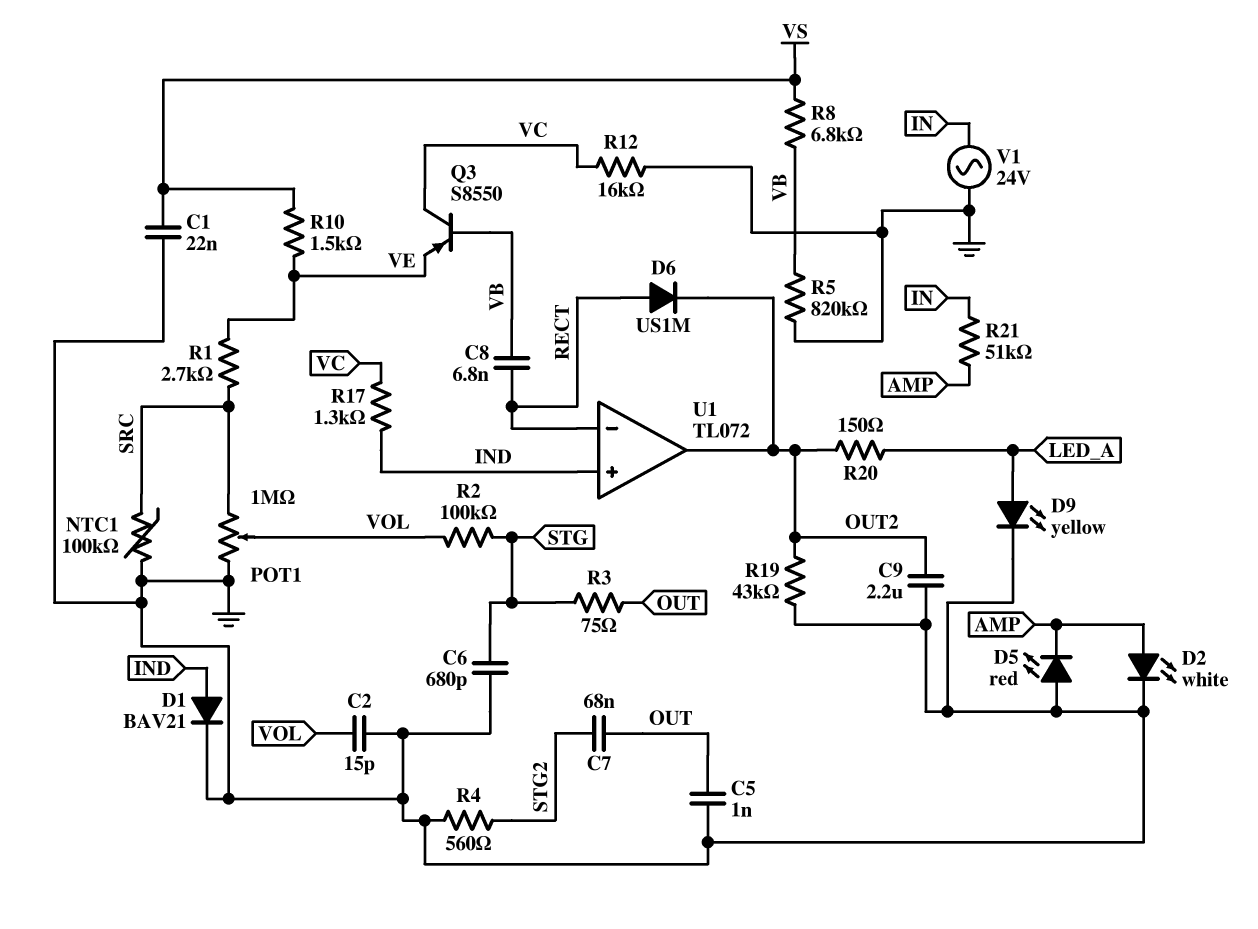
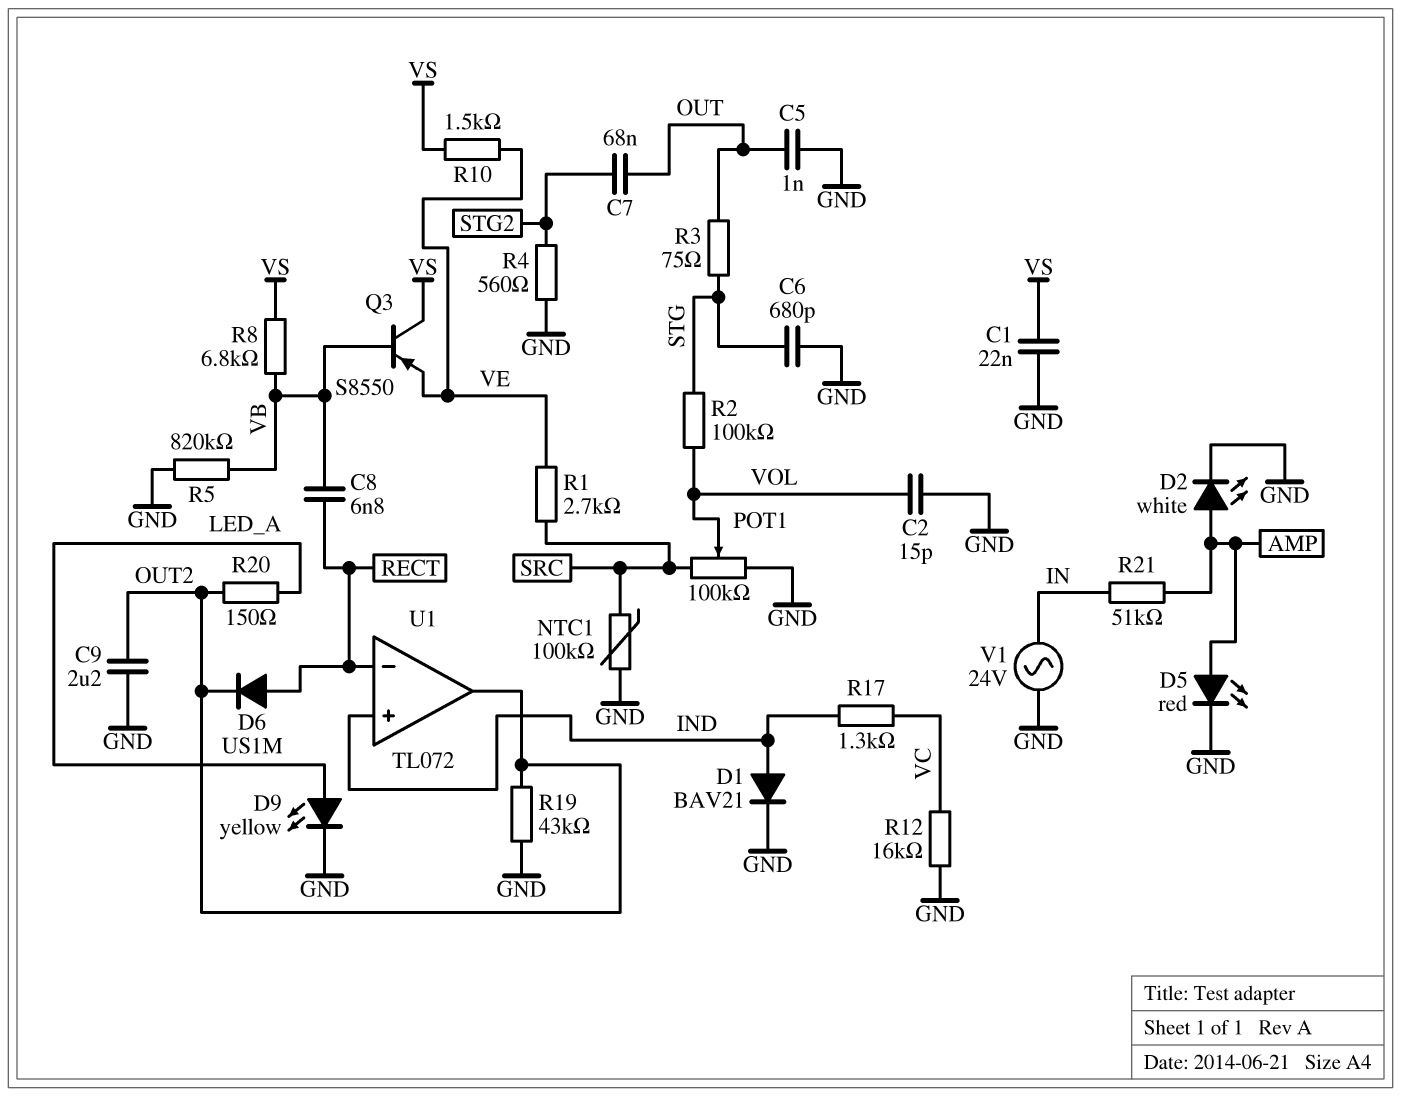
D5: LED red (A GND, K AMP) -> LED red (A AMP, K GND)
POT1: 1M (GND, SRC, wiper VOL) -> 100k (GND, SRC, wiper VOL)
Q3: PNP S8550 (B VB, C VC, E VE) -> PNP S8550 (B VB, C VS, E VE)

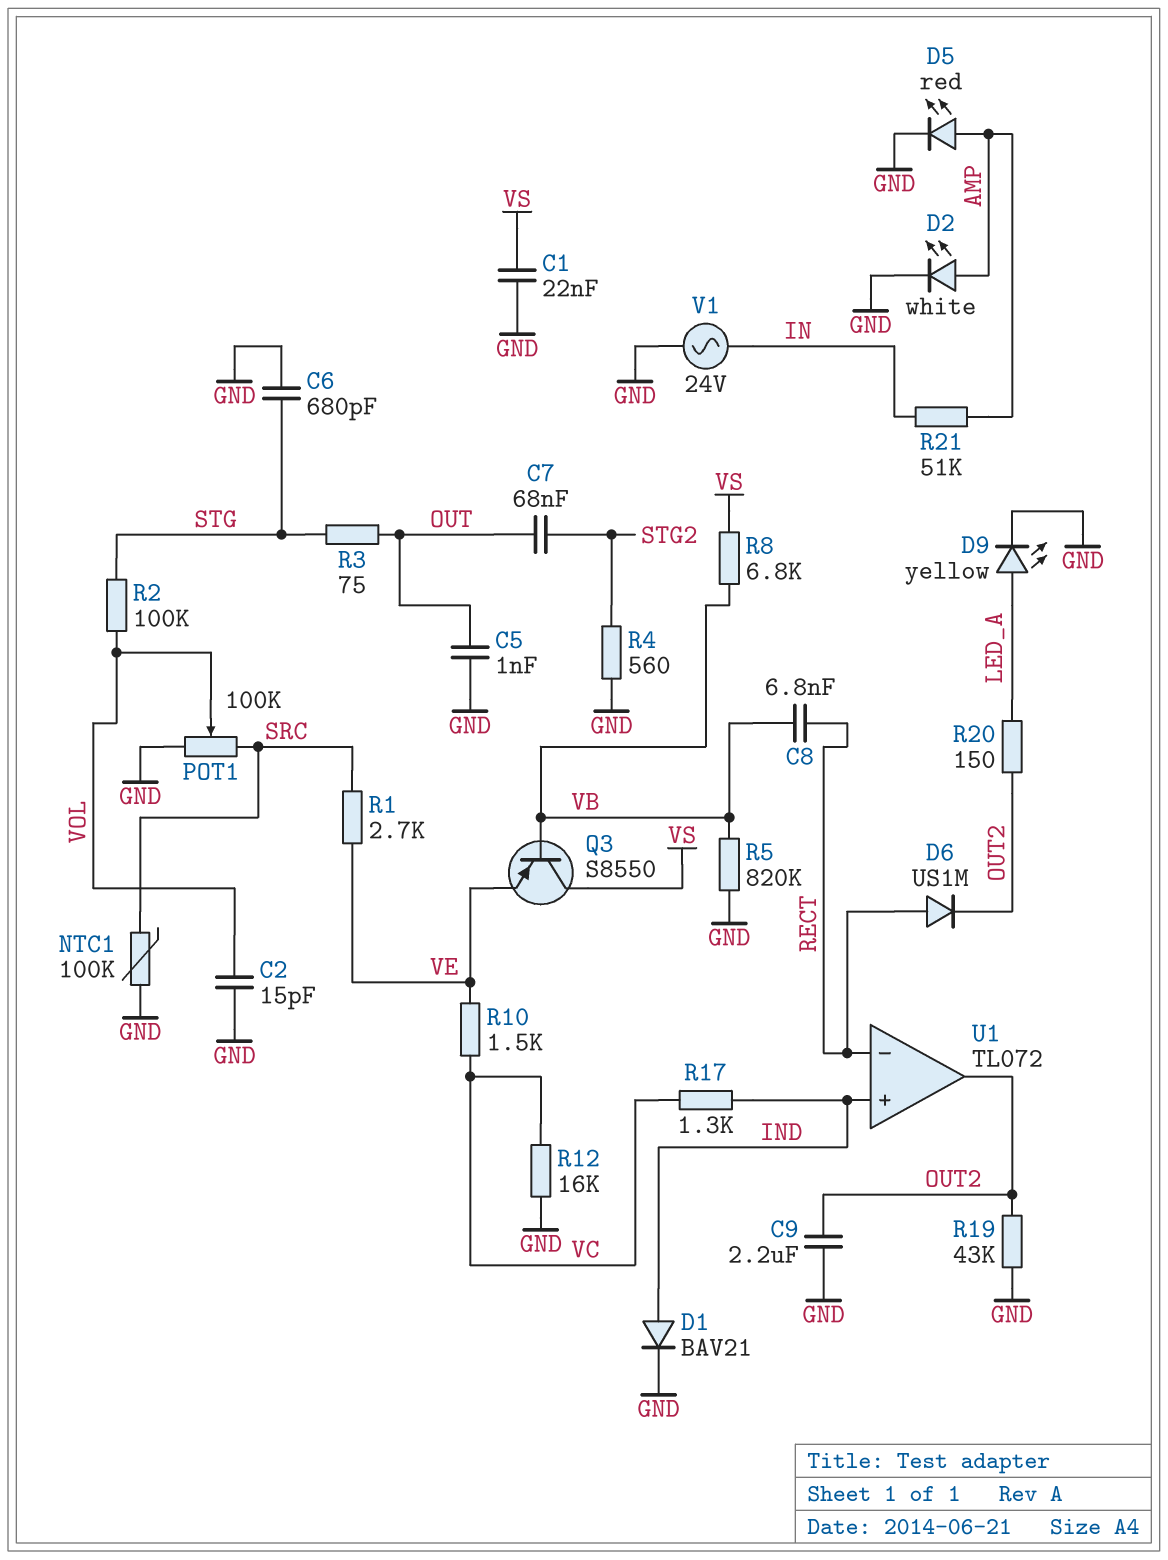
R10: 1.5k (VE, VS) -> 1.5k (VC, VE)

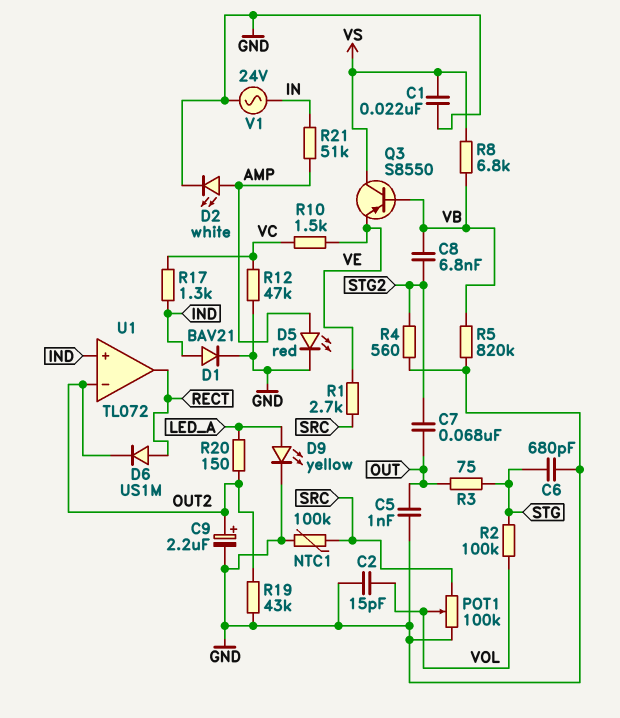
C8: 6.8nF (RECT, VB) -> 6.8nF (STG2, VB)
C9: 2.2uF (GND, OUT2) -> 2.2uF (plus OUT2, minus GND)
R12: 16k (GND, VC) -> 47k (GND, VC)
U1 pin in-: RECT -> OUT2
U1 pin out: OUT2 -> RECT

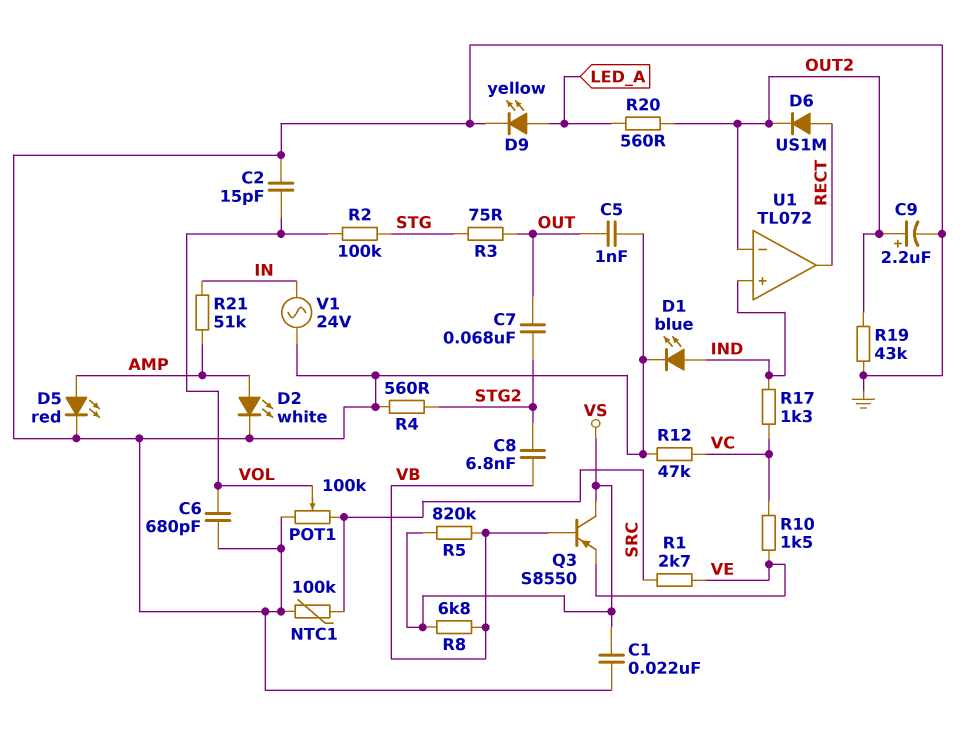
C6: 680pF (GND, STG) -> 680pF (GND, VOL)
D1: diode BAV21 (A IND, K GND) -> LED blue (A IND, K GND)
R5: 820k (GND, VB) -> 820k (VB, VS)
R20: 150 (LED_A, OUT2) -> 560 (LED_A, OUT2)

